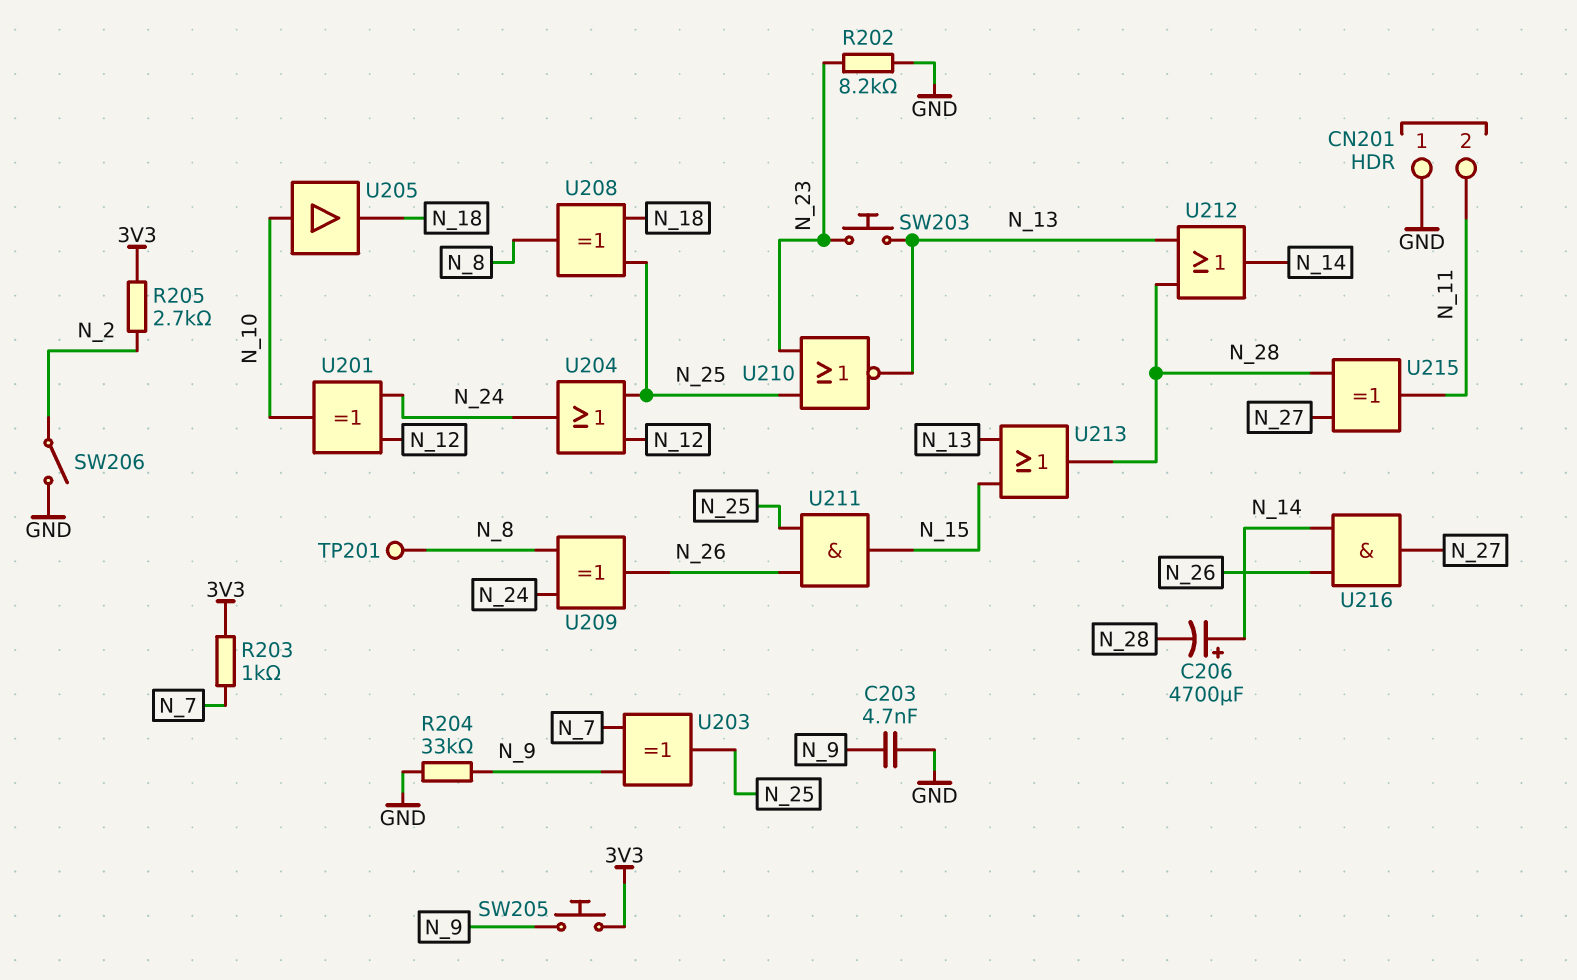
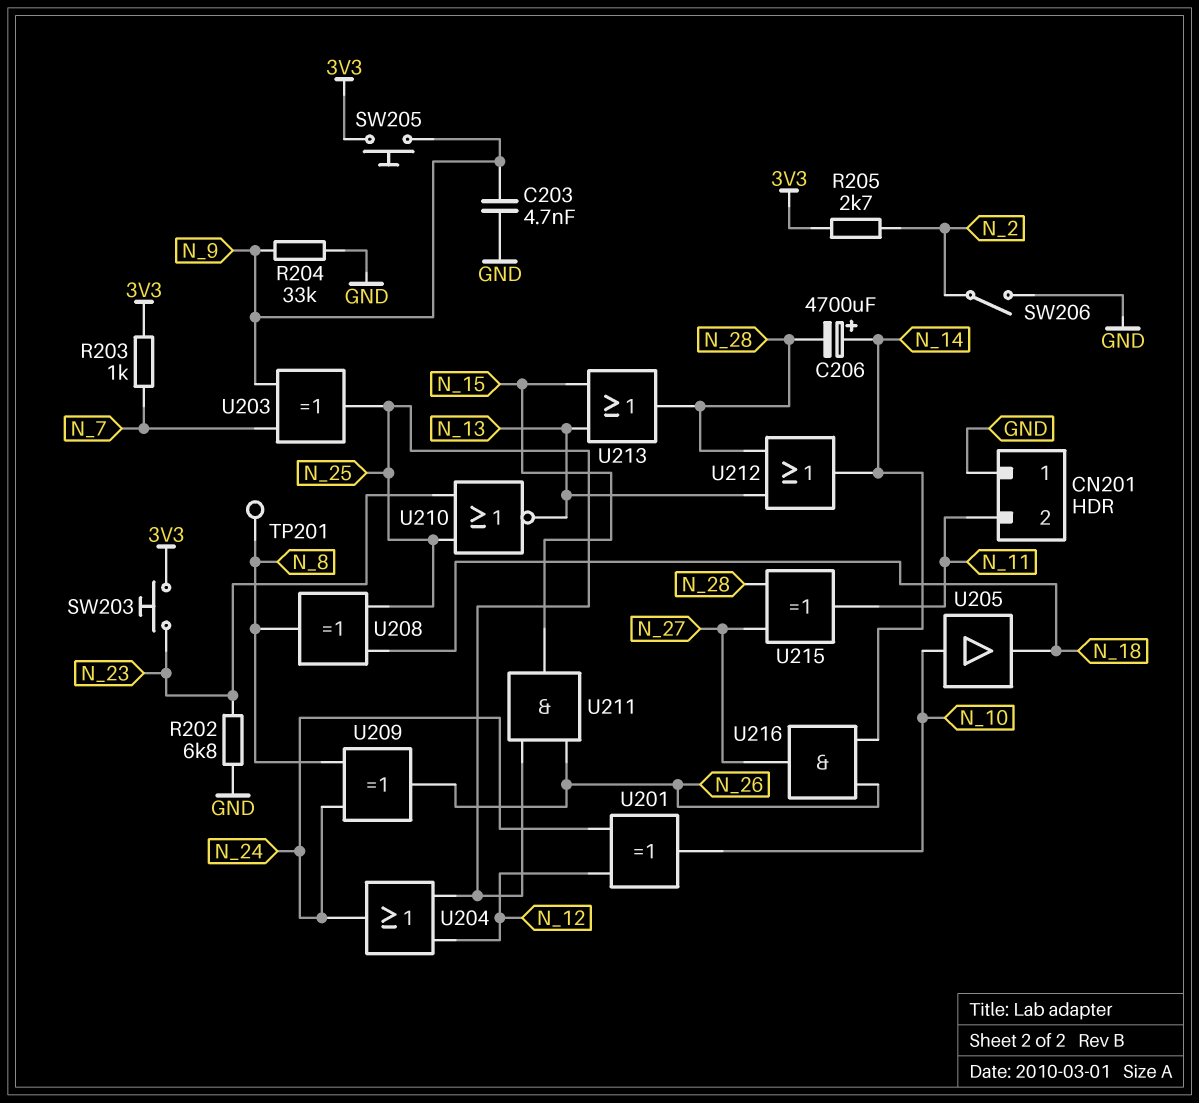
R202: 8.2k (GND, N_23) -> 6.8k (GND, N_23)
SW203: button (N_13, N_23) -> button (3V3, N_23)

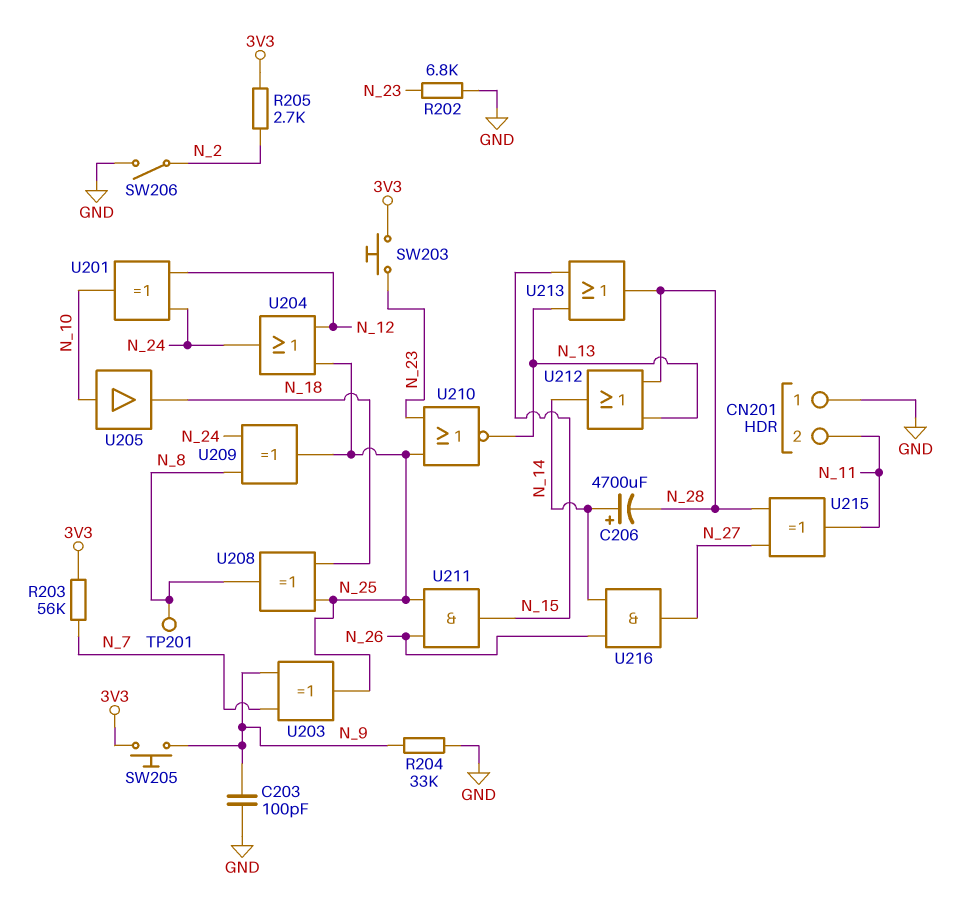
C203: 4.7nF (GND, N_9) -> 100pF (GND, N_9)
R203: 1k (3V3, N_7) -> 56k (3V3, N_7)
U209: XOR (in N_8, in N_24, out N_26) -> XOR (in N_8, in N_24, out N_25)

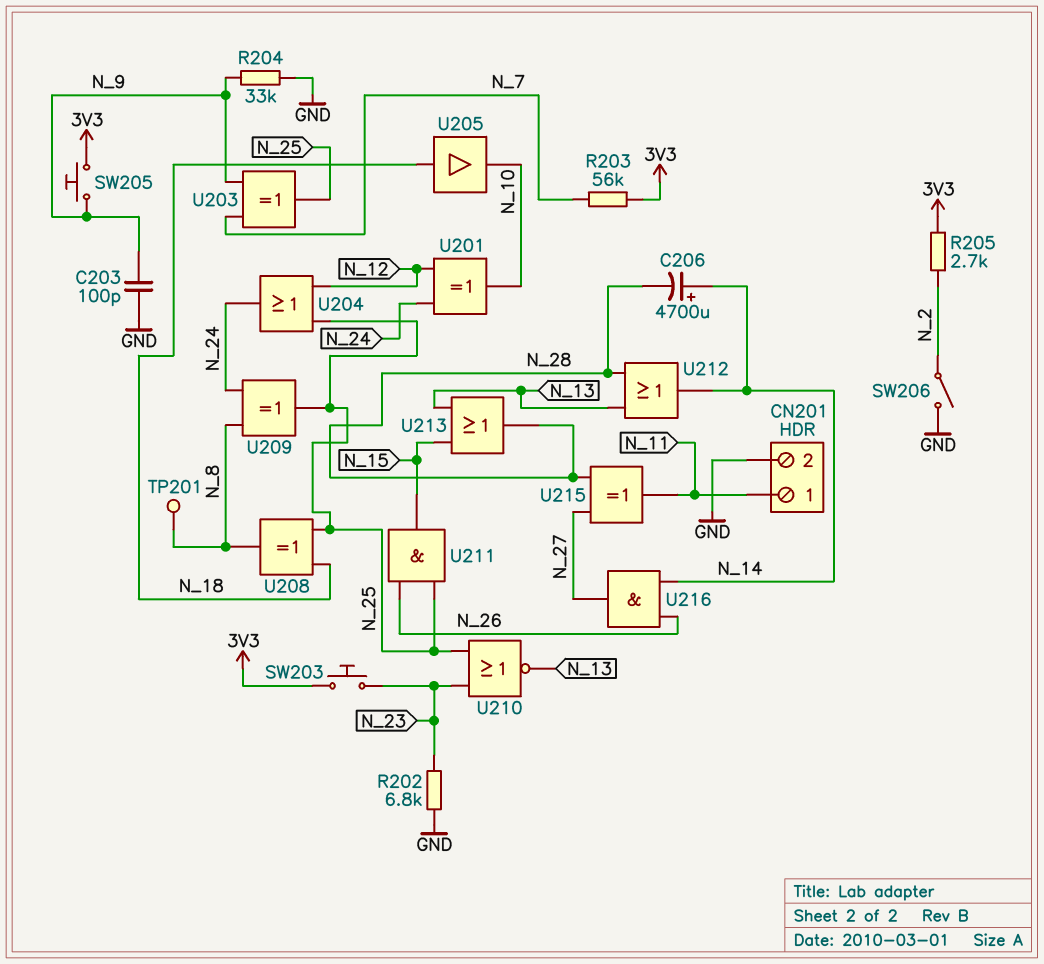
CN201 pin 1: GND -> N_11
CN201 pin 2: N_11 -> GND
U205: buffer (in N_10, out N_18) -> buffer (in N_18, out N_10)

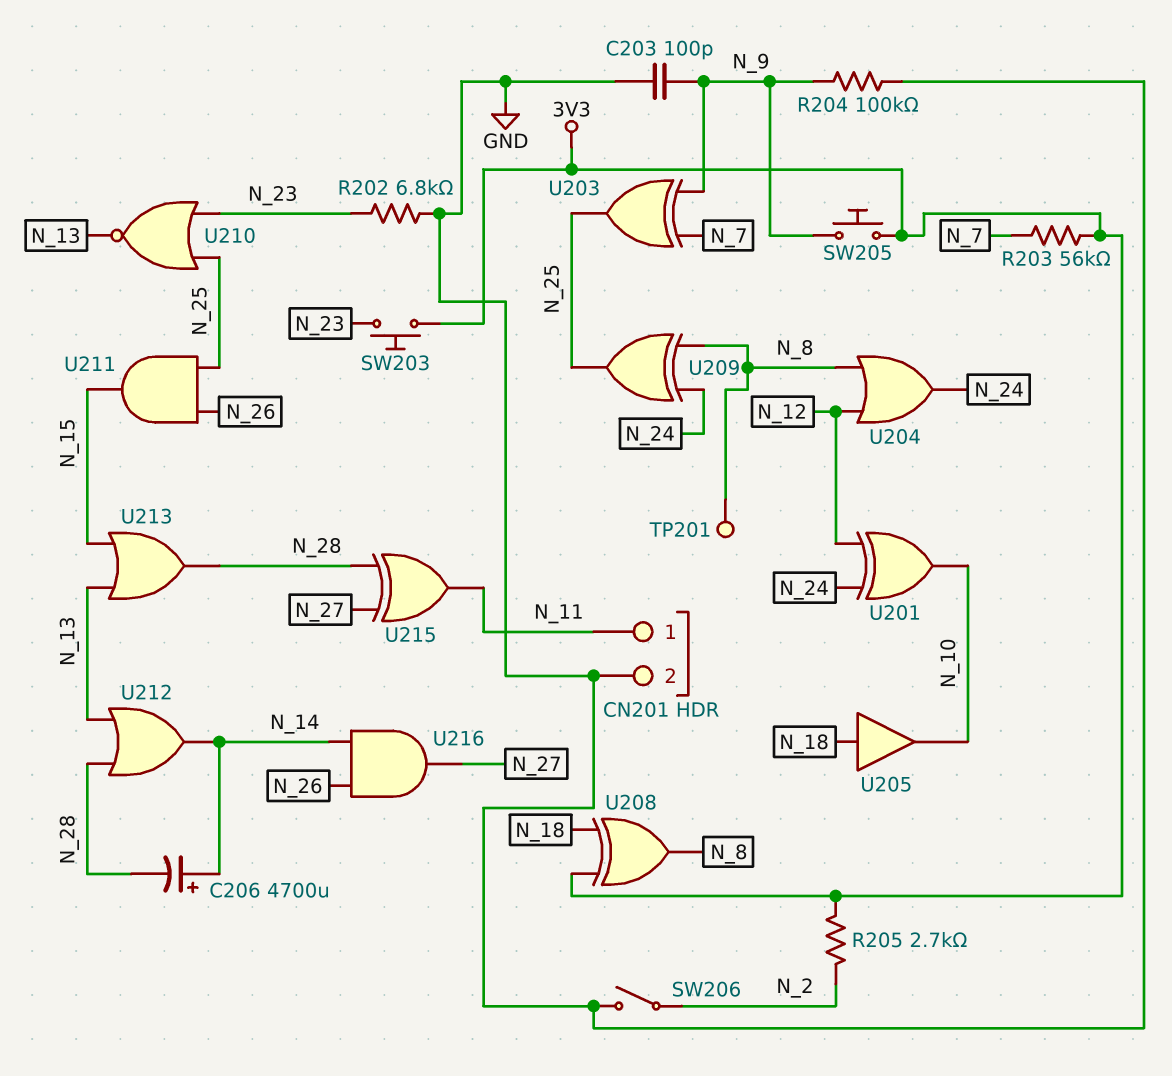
R204: 33k (GND, N_9) -> 100k (GND, N_9)
U204: OR (in N_12, in N_25, out N_24) -> OR (in N_8, in N_12, out N_24)
U208: XOR (in N_18, in N_25, out N_8) -> XOR (in 3V3, in N_18, out N_8)

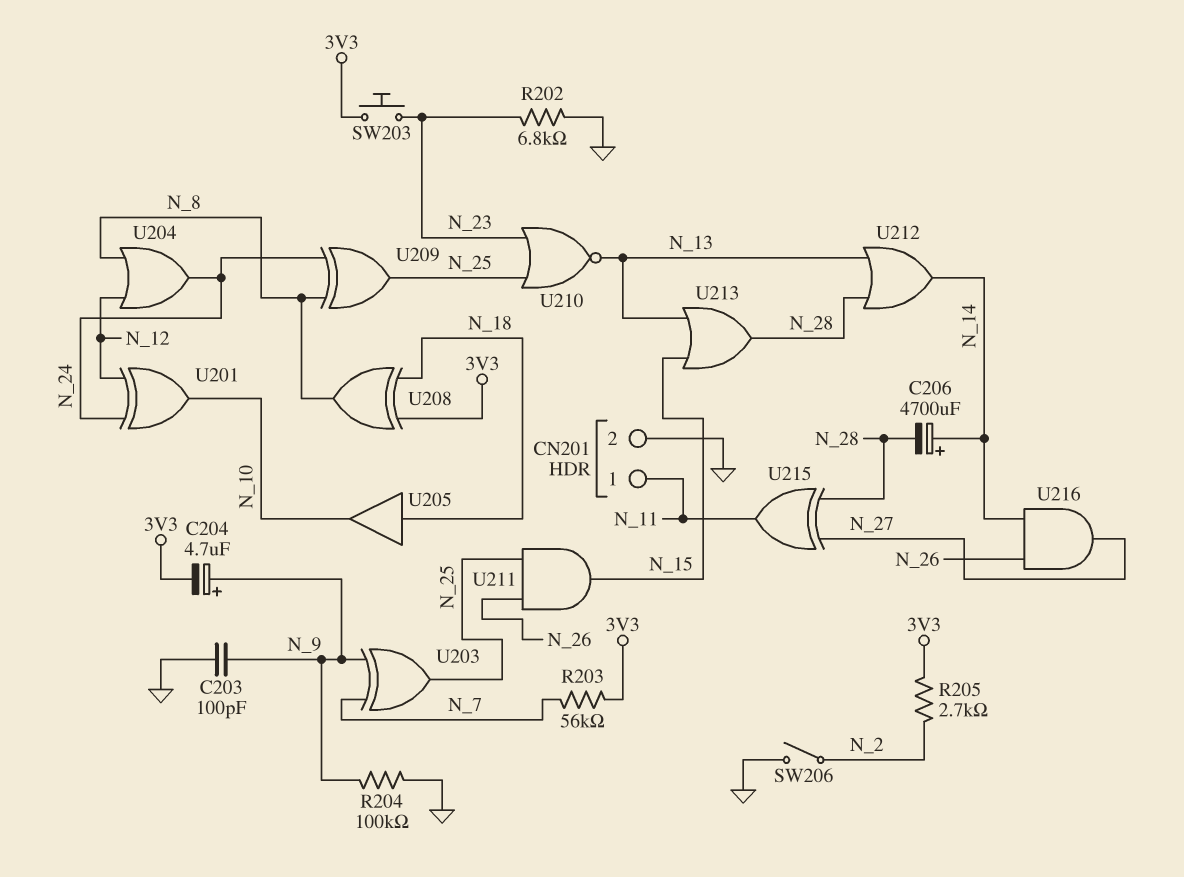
C204: none -> 4.7uF (plus N_9, minus 3V3)
SW205: button (3V3, N_9) -> none
TP201: test point (N_8) -> none

